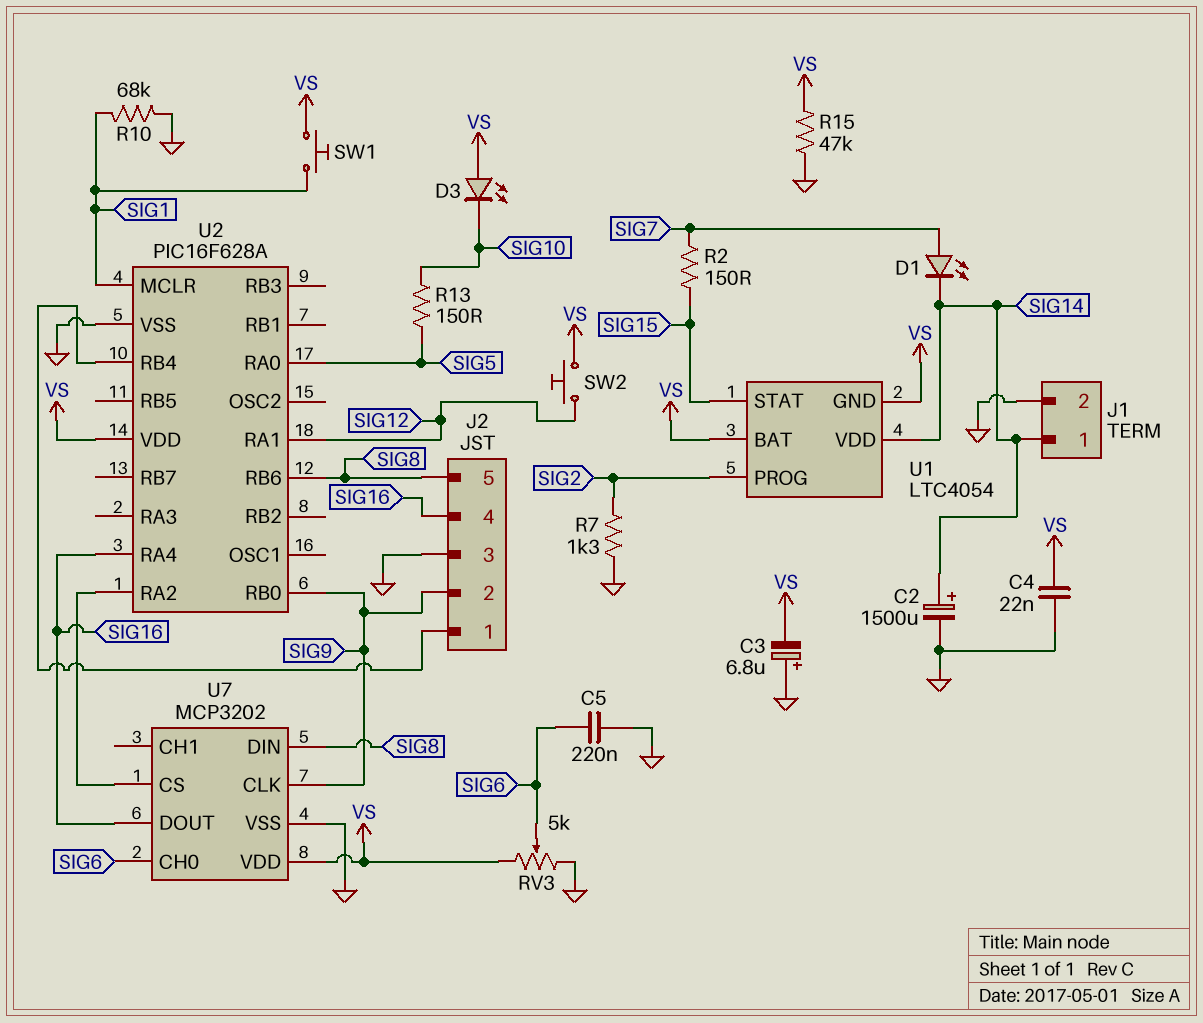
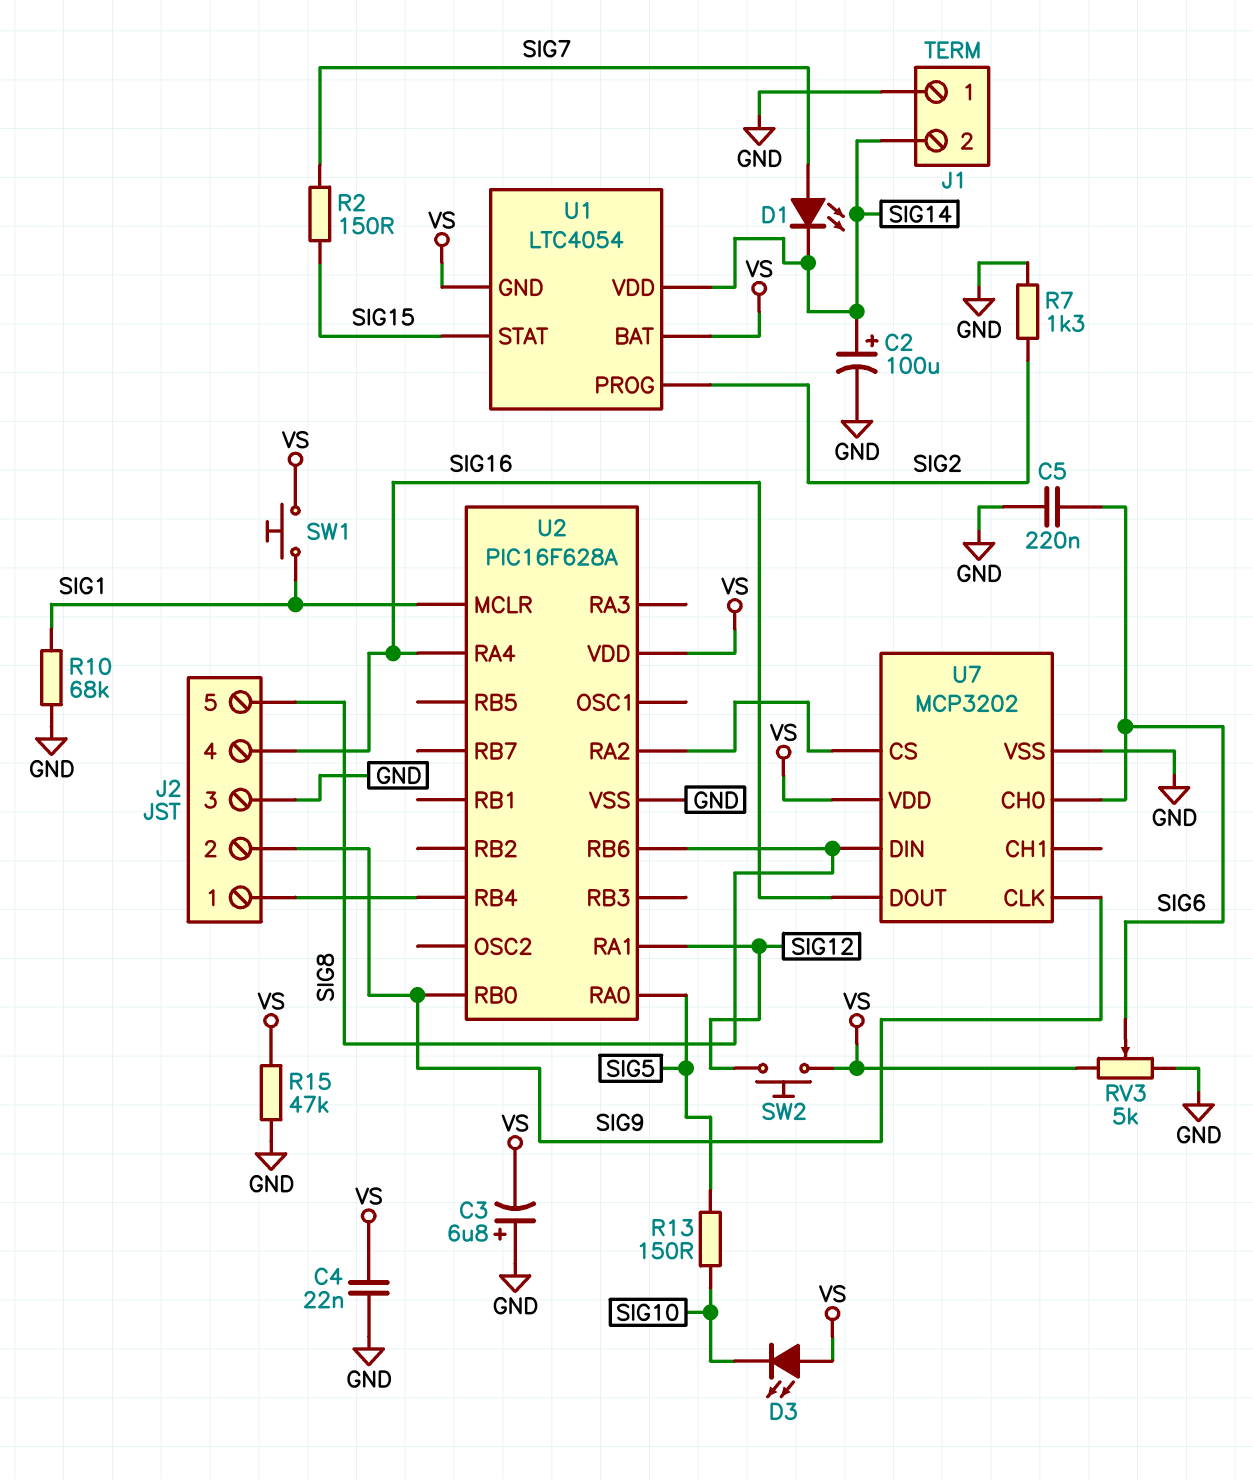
C2: 1500uF (plus SIG14, minus GND) -> 100uF (plus SIG14, minus GND)
J1 pin 1: SIG14 -> GND
J1 pin 2: GND -> SIG14

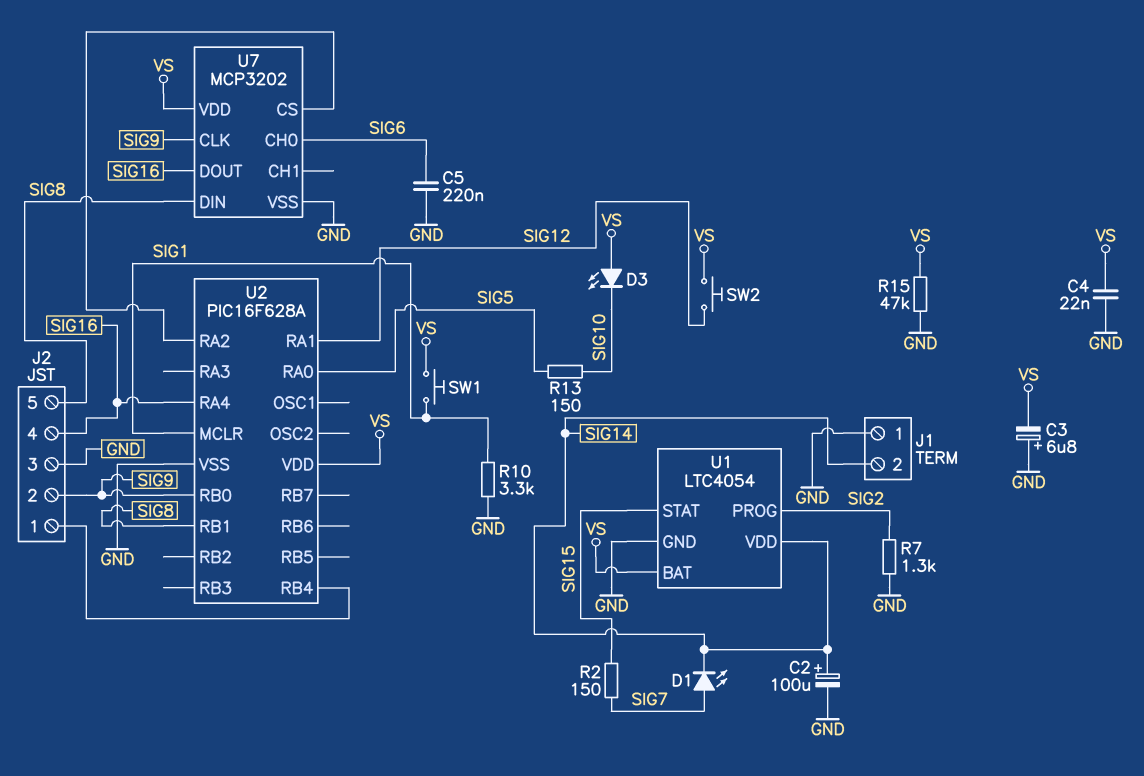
R10: 68k (GND, SIG1) -> 3.3k (GND, SIG1)
RV3: 5k (GND, VS, wiper SIG6) -> none
U1 pin GND: VS -> GND
U2 pin RB1: none -> SIG8
U2 pin RB6: SIG8 -> none

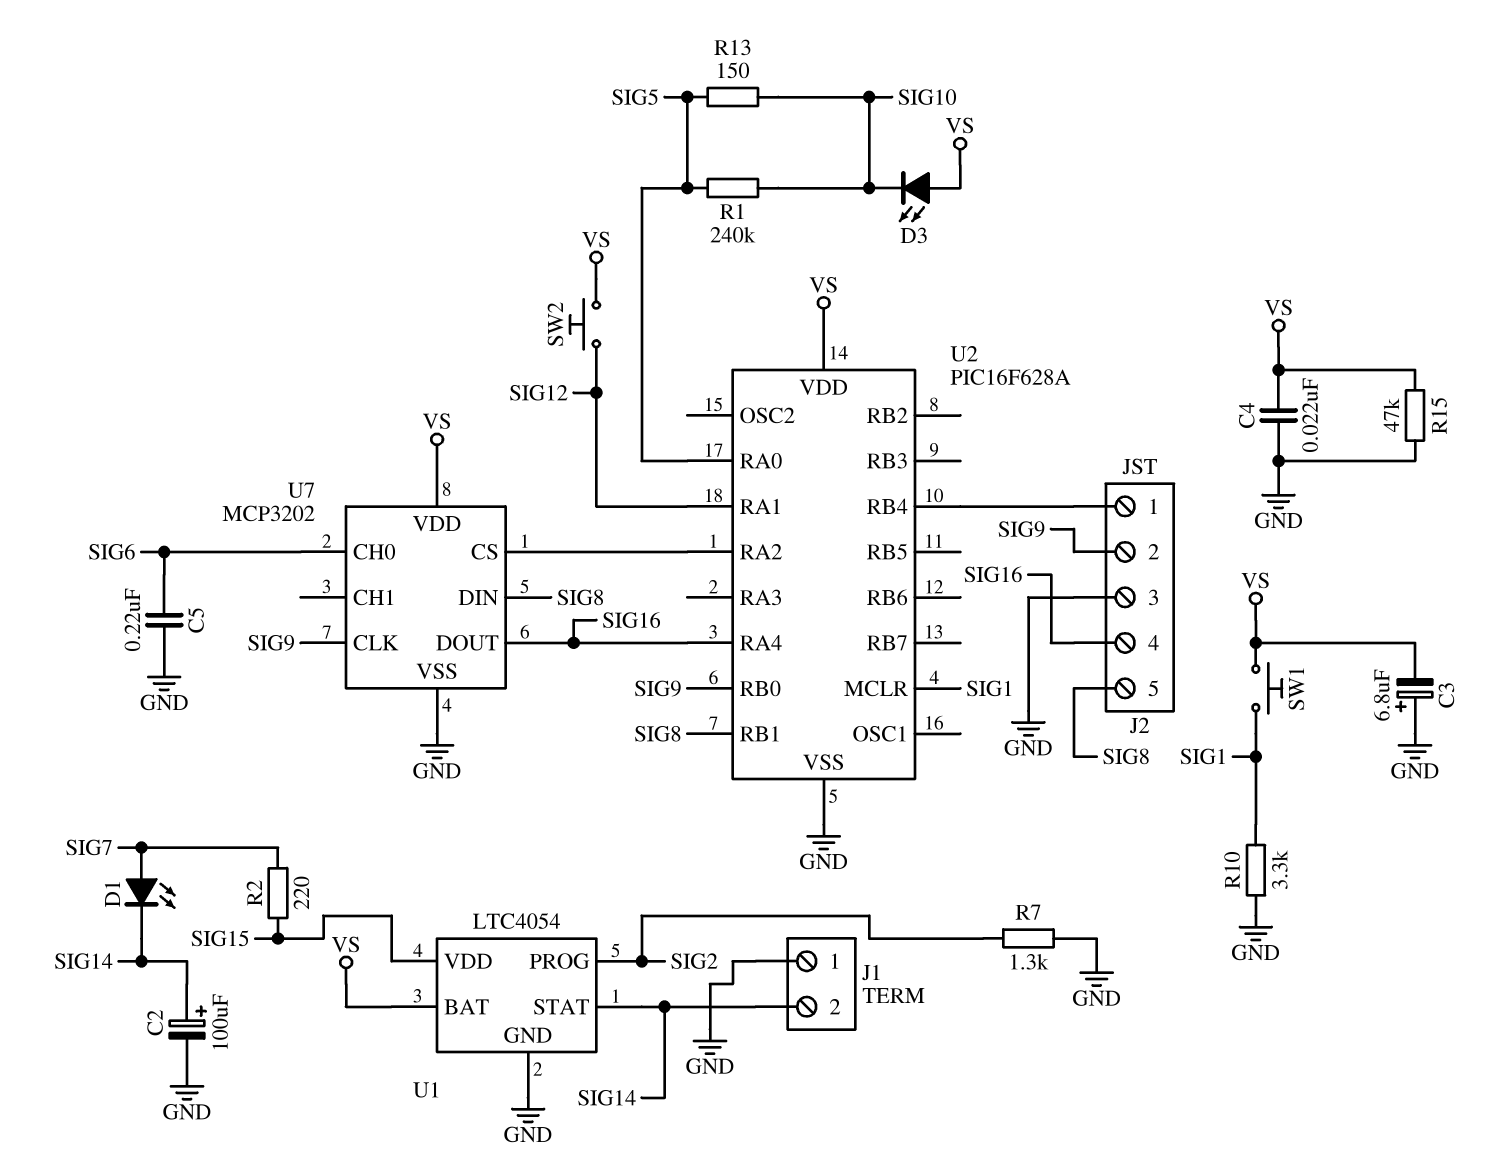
R1: none -> 240k (SIG5, SIG10)
R2: 150 (SIG7, SIG15) -> 220 (SIG7, SIG15)
U1 pin STAT: SIG15 -> SIG14
U1 pin VDD: SIG14 -> SIG15

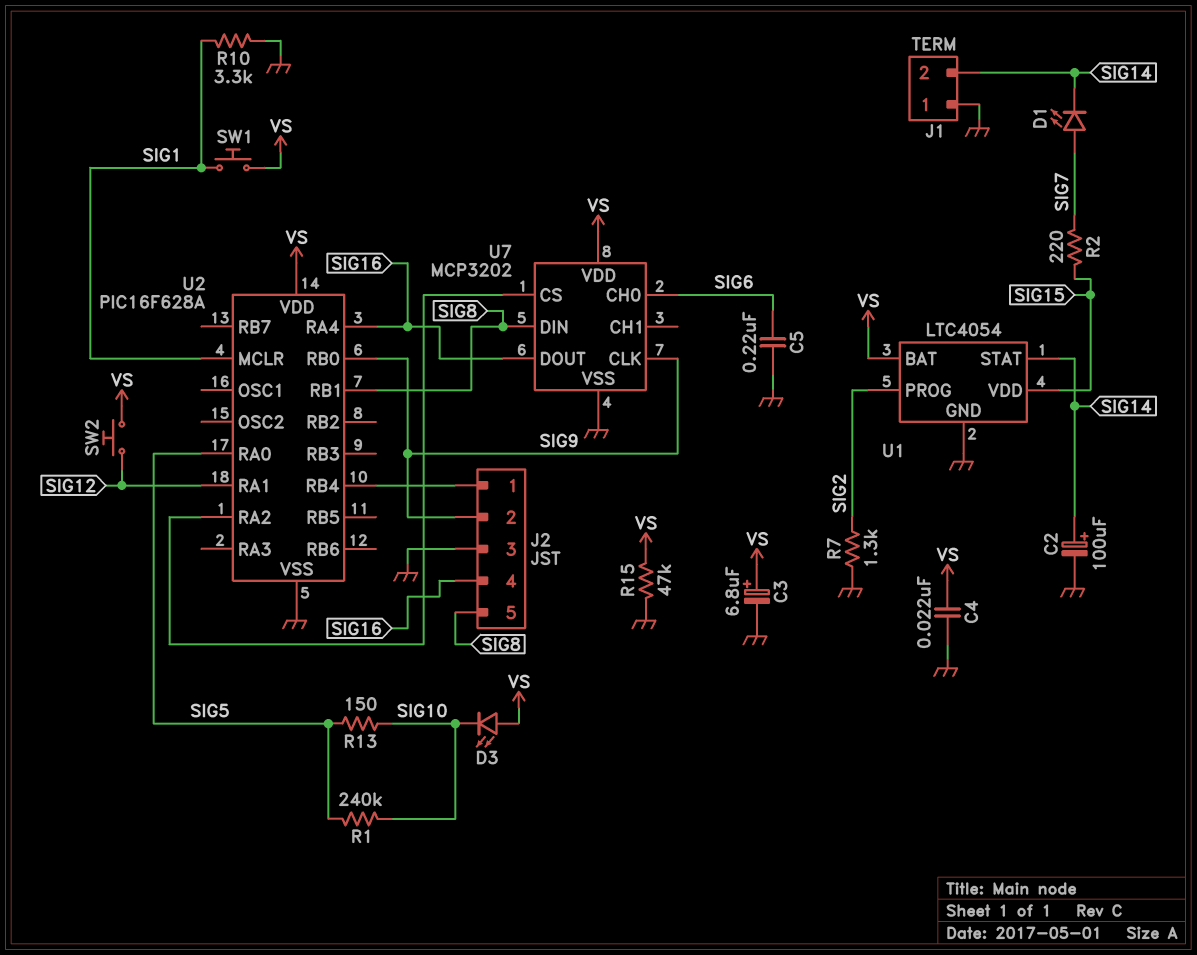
C3: 6.8uF (plus GND, minus VS) -> 6.8uF (plus VS, minus GND)

